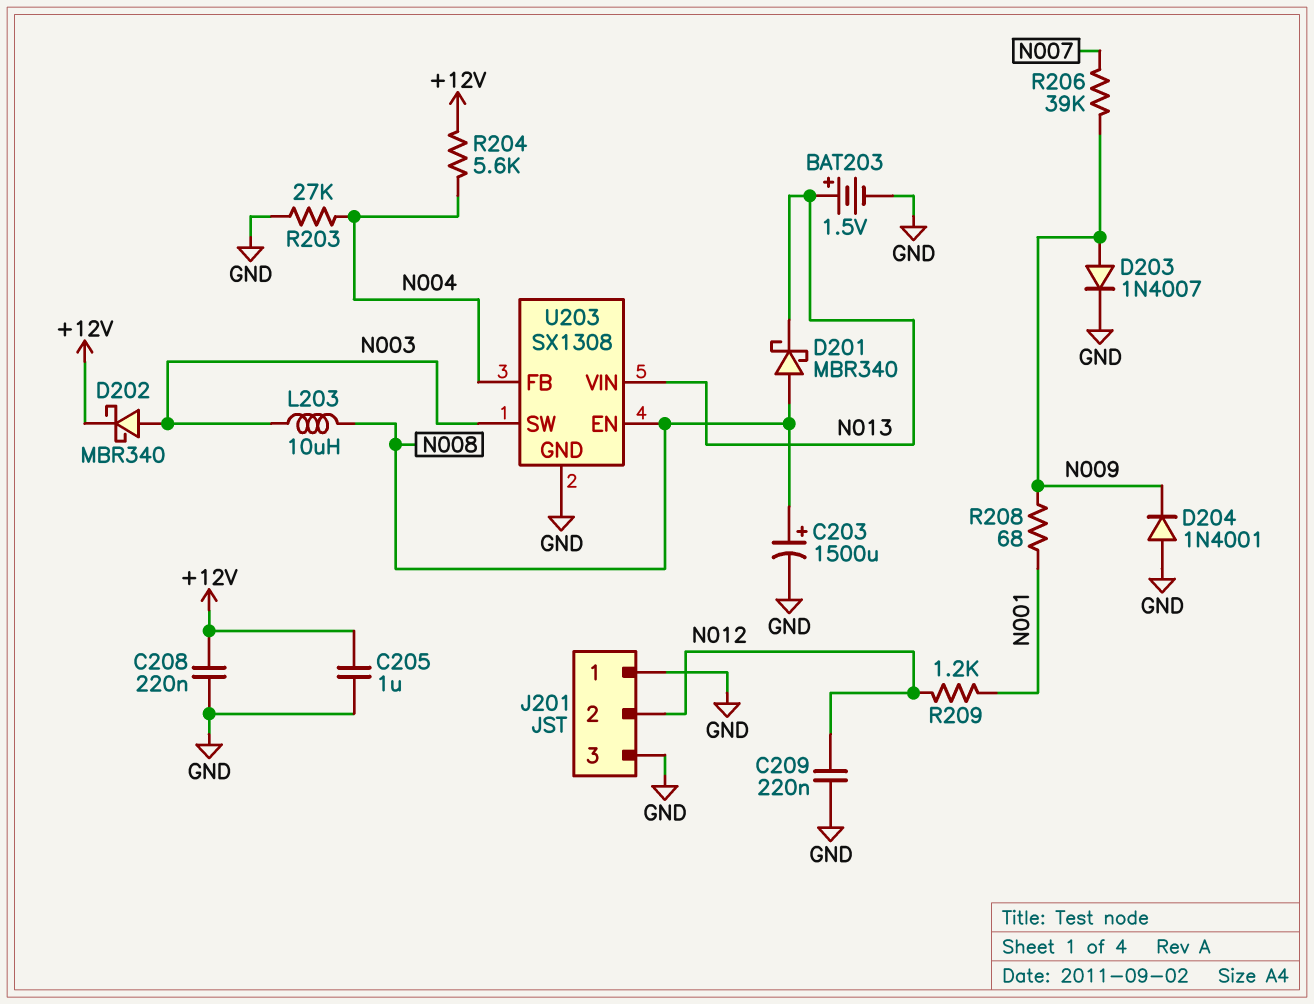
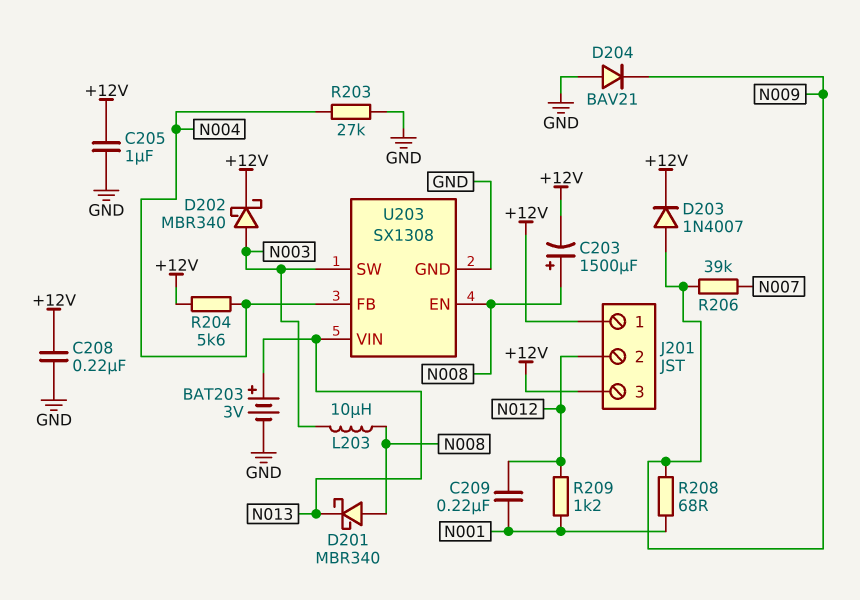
BAT203: 1.5V (plus N013, minus GND) -> 3V (plus N013, minus GND)
C203: 1500uF (plus N008, minus GND) -> 1500uF (plus N008, minus +12V)
C209: 220nF (GND, N012) -> 220nF (N001, N012)
D203: diode 1N4007 (A N009, K GND) -> diode 1N4007 (A N009, K +12V)
D204: diode 1N4001 (A GND, K N009) -> diode BAV21 (A GND, K N009)
J201 pin 1: GND -> +12V
J201 pin 3: GND -> +12V

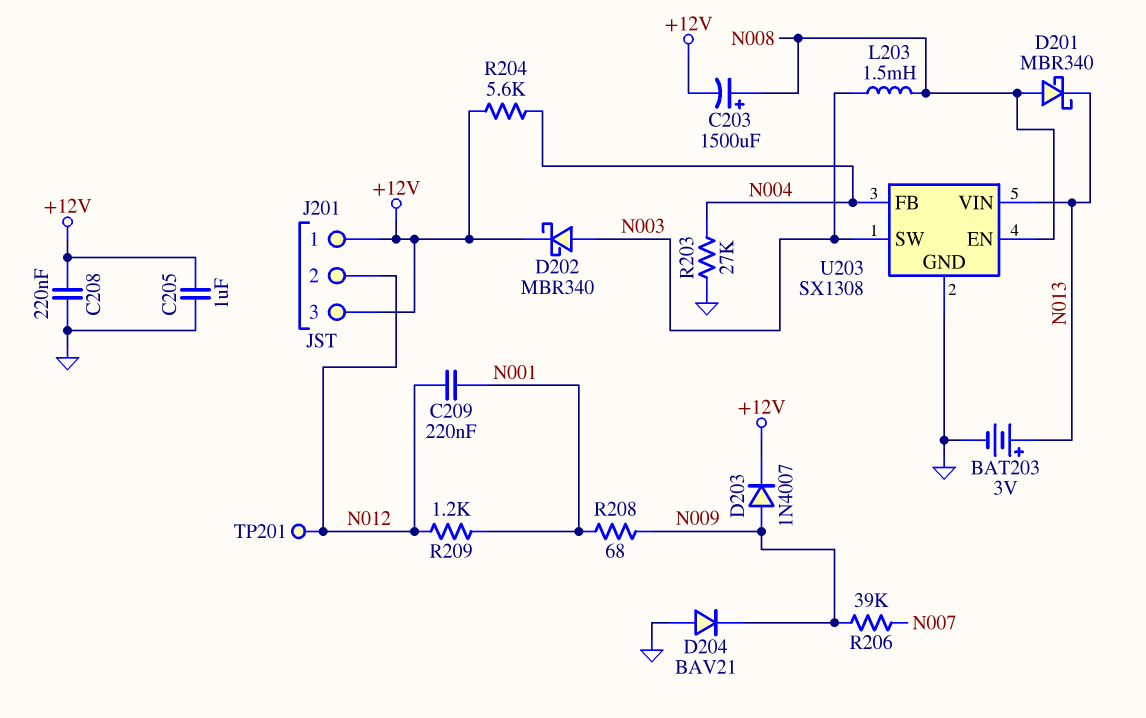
L203: 10uH (N003, N008) -> 1.5mH (N003, N008)
TP201: none -> test point (N012)

